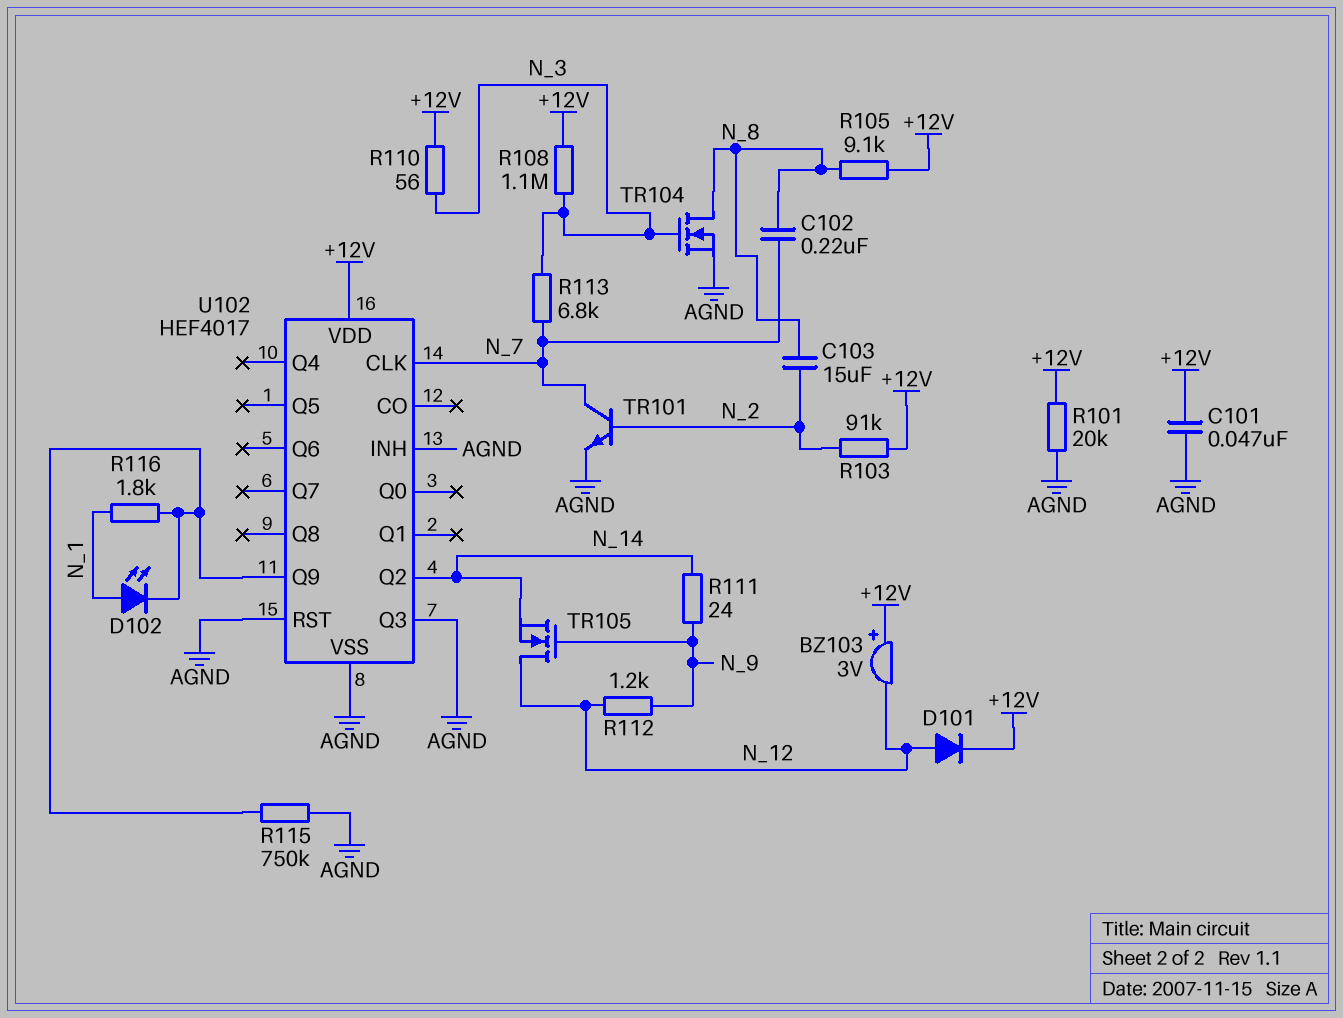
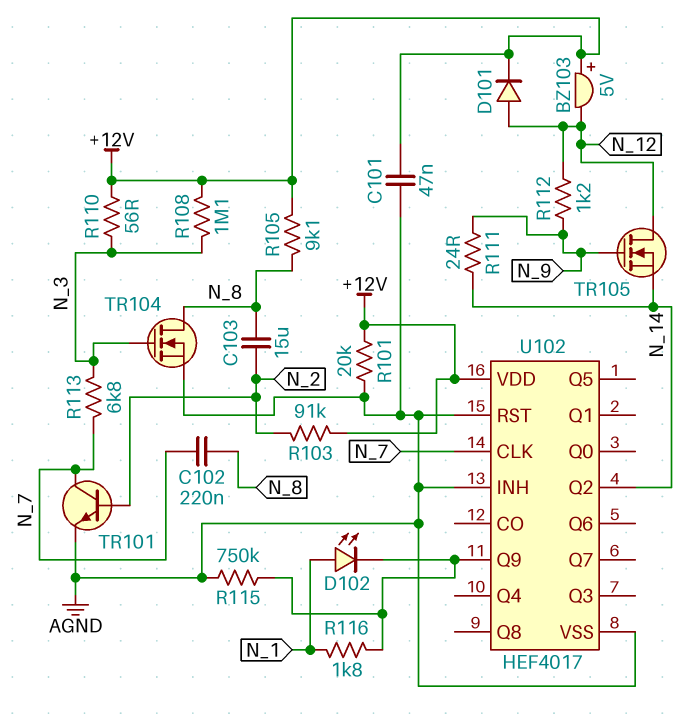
BZ103: buzzer 3V (plus +12V, minus N_12) -> buzzer 5V (plus +12V, minus N_12)
U102 pin Q3: AGND -> none

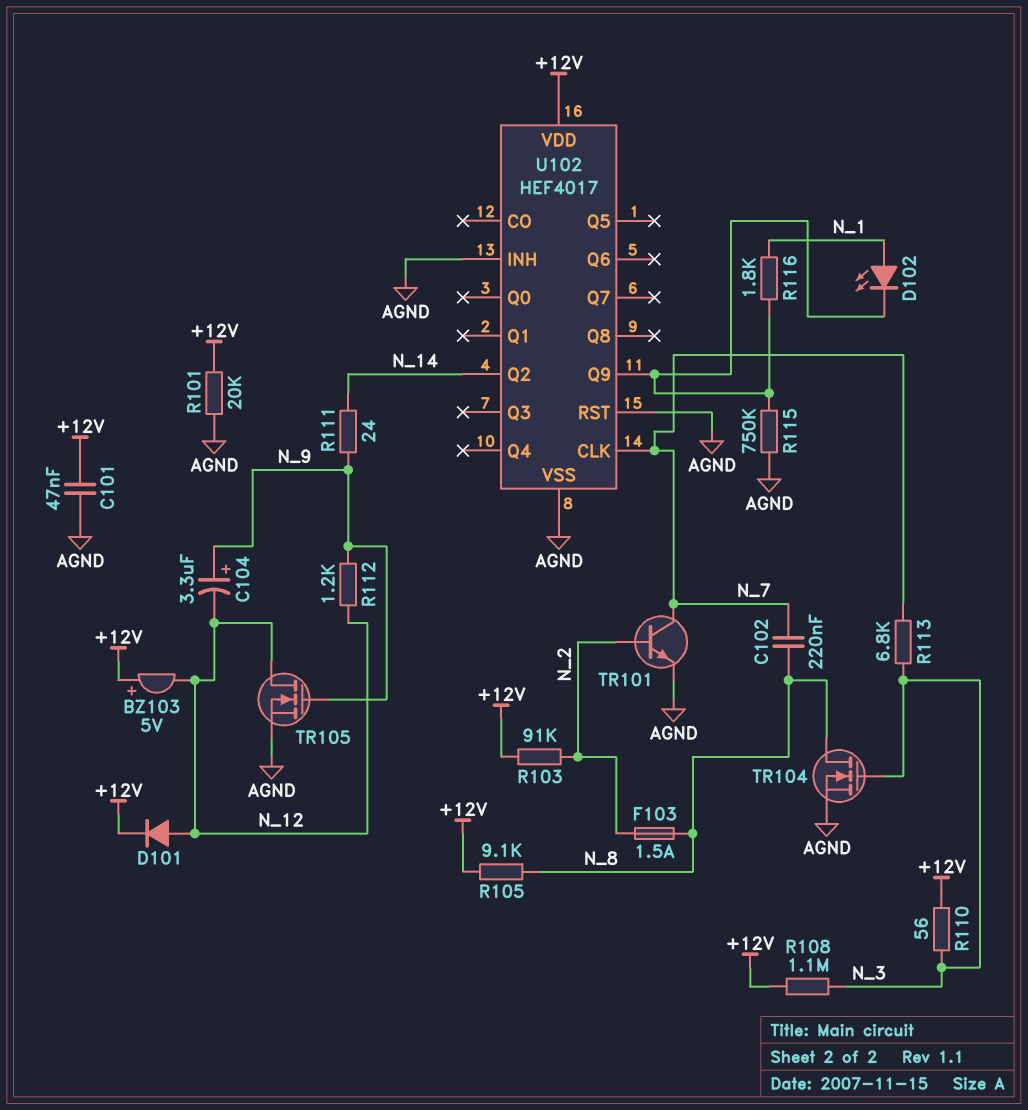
C103: 15uF (N_2, N_8) -> none
C104: none -> 3.3uF (plus N_9, minus N_12)
F103: none -> 1.5A (N_2, N_8)
TR105: NMOS (G N_9, D N_12, S N_14) -> NMOS (G N_9, D N_12, S AGND)

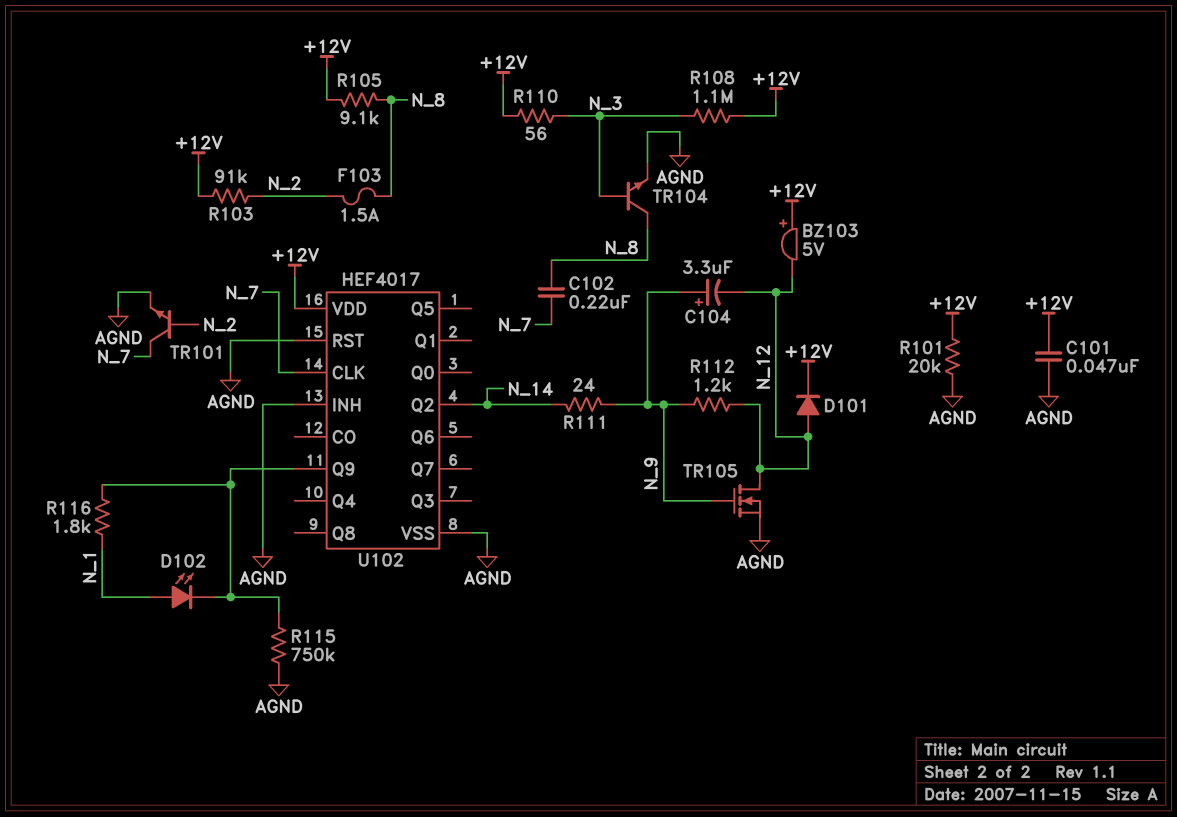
R113: 6.8k (N_3, N_7) -> none
TR104: NMOS (G N_3, D N_8, S AGND) -> NPN (B N_3, C N_8, E AGND)

